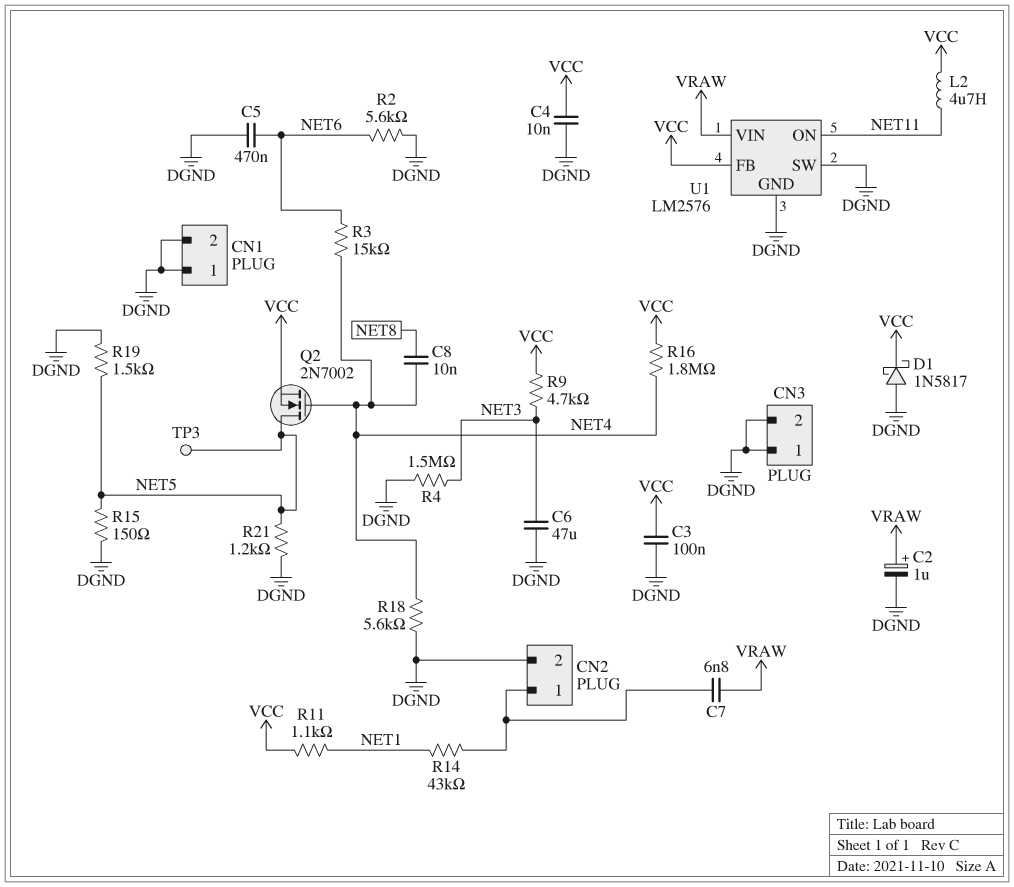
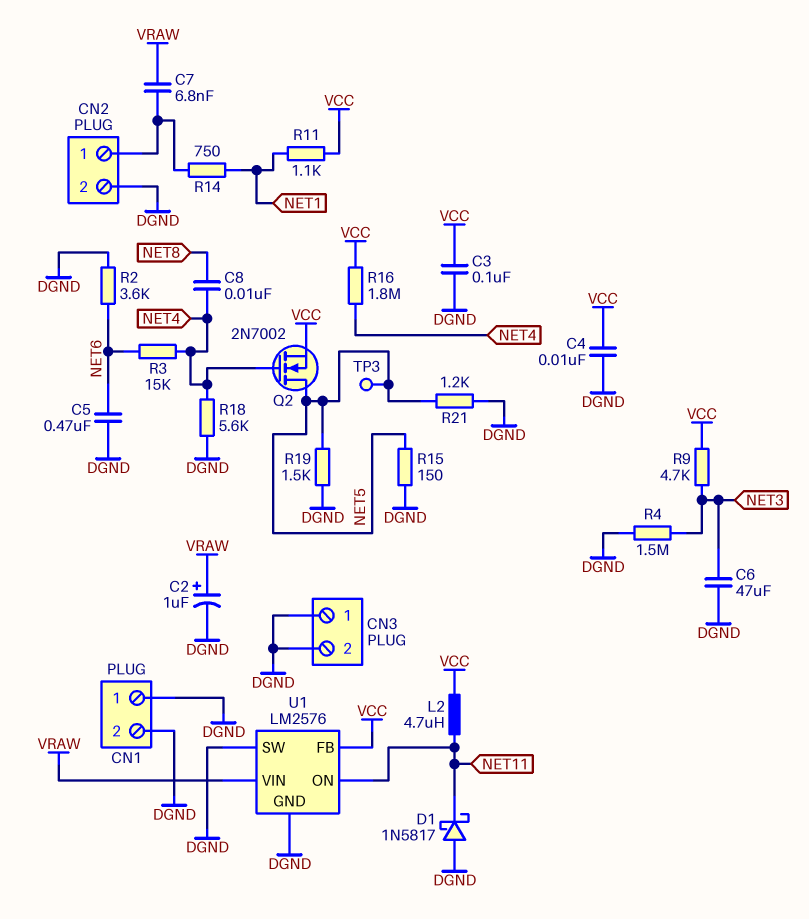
D1: schottky 1N5817 (A DGND, K VCC) -> schottky 1N5817 (A DGND, K NET11)
R2: 5.6k (DGND, NET6) -> 3.6k (DGND, NET6)
R14: 43k (CN2/1, NET1) -> 750 (CN2/1, NET1)

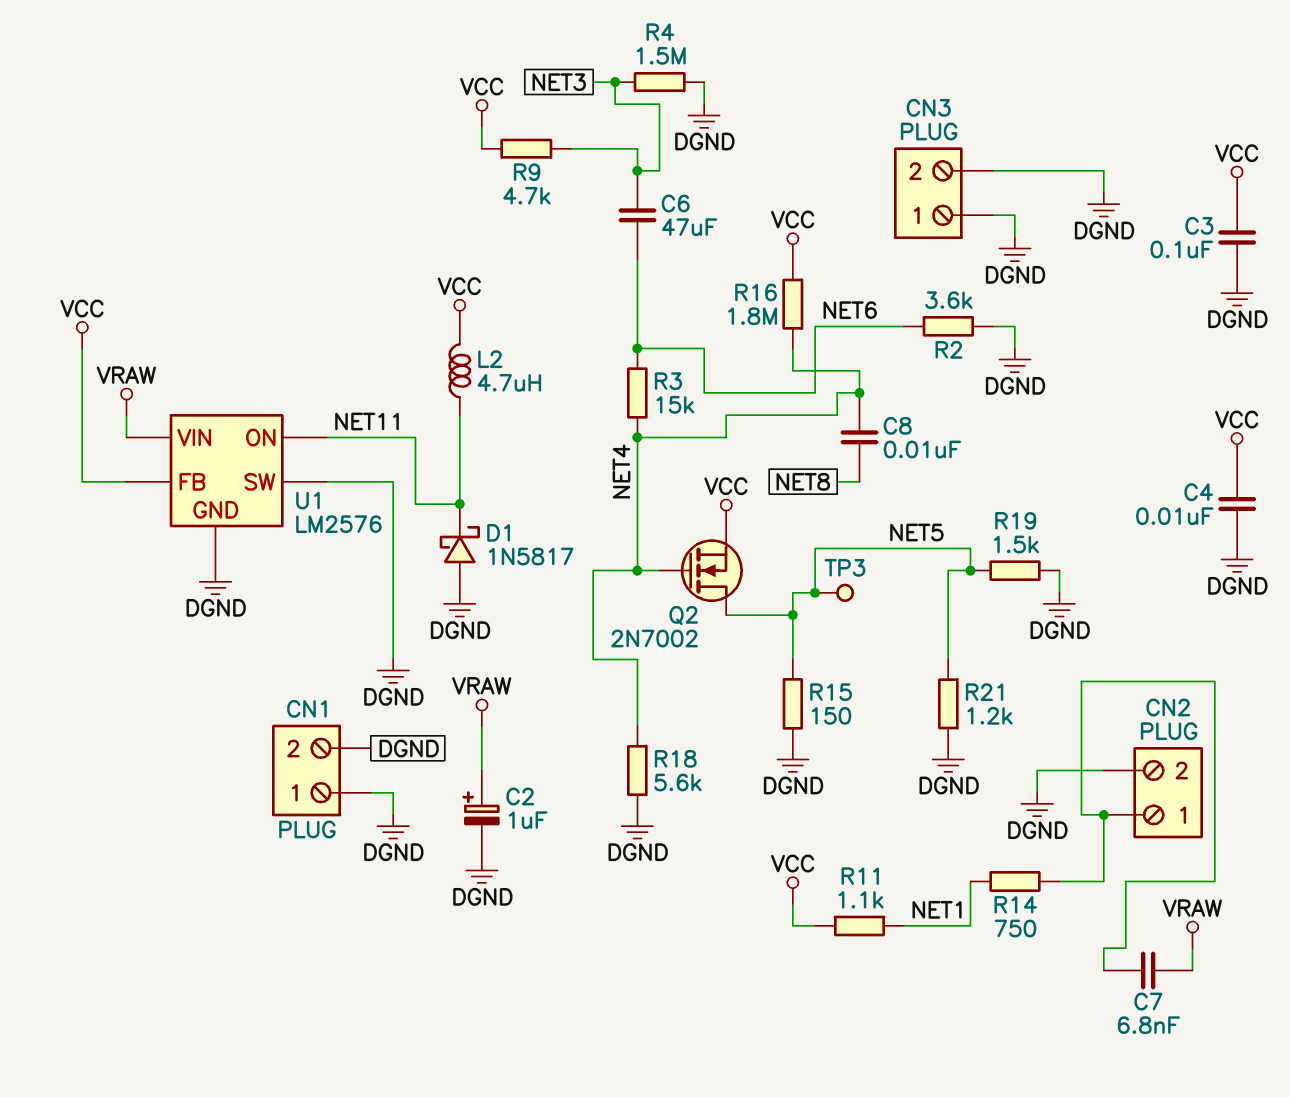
C5: 470nF (DGND, NET6) -> none
C6: 47uF (DGND, NET3) -> 47uF (NET3, NET6)

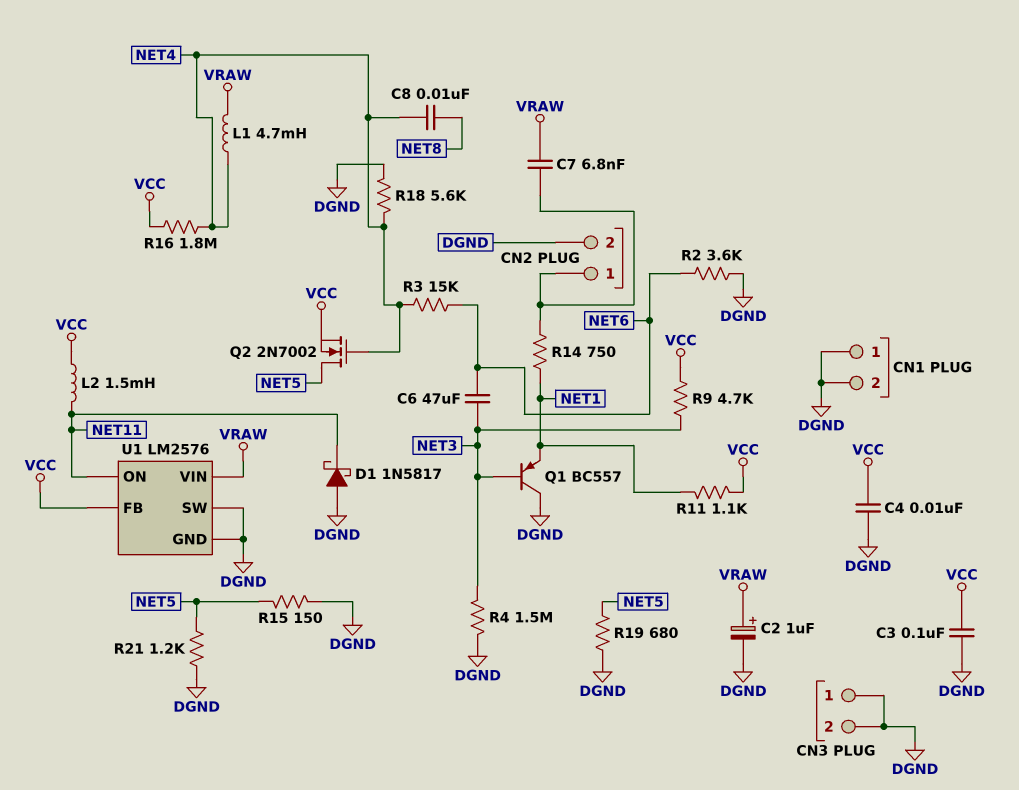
L1: none -> 4.7mH (NET4, VRAW)
L2: 4.7uH (NET11, VCC) -> 1.5mH (NET11, VCC)
Q1: none -> PNP BC557 (B NET3, C DGND, E NET1)
R19: 1.5k (DGND, NET5) -> 680 (DGND, NET5)
TP3: test point (NET5) -> none

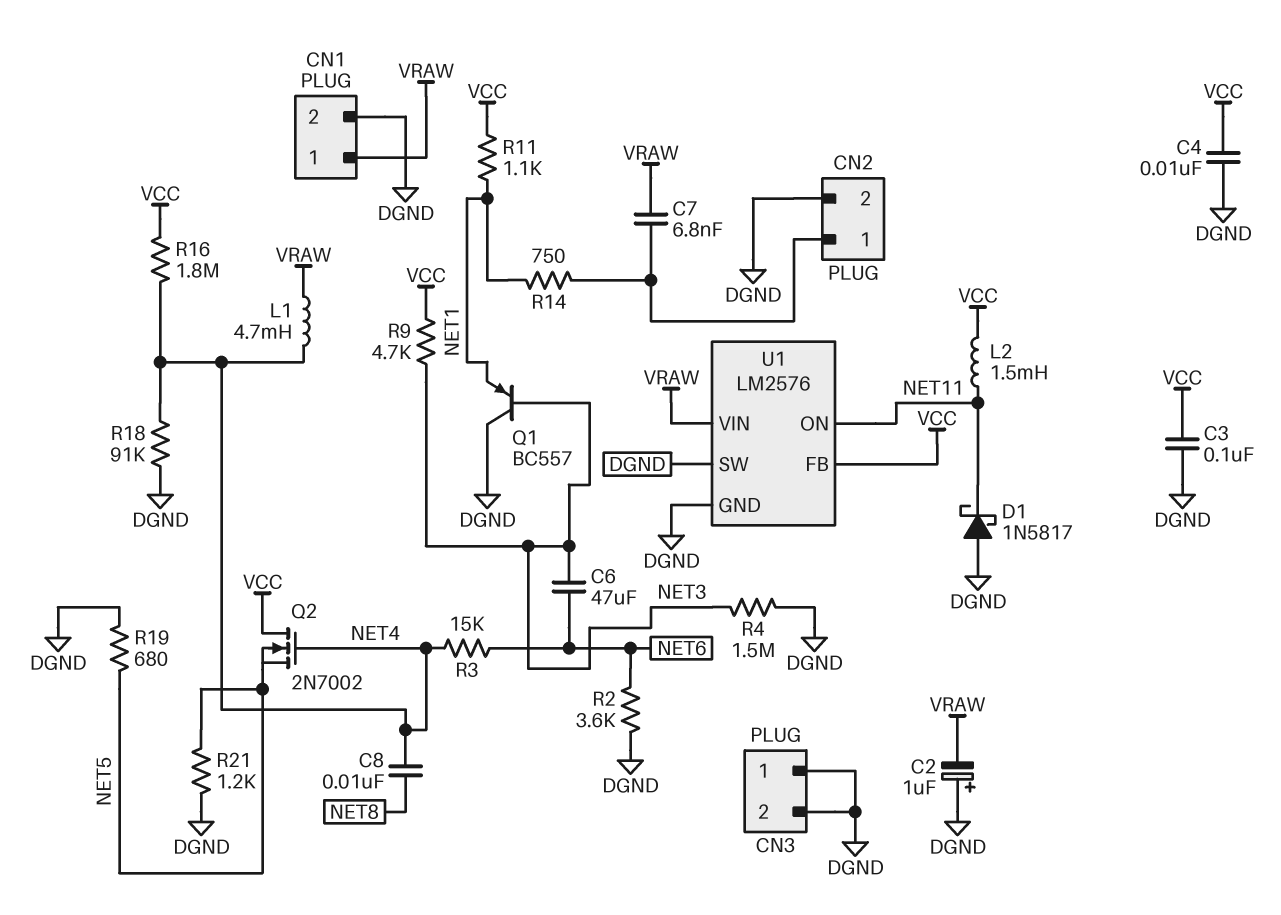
C2: 1uF (plus VRAW, minus DGND) -> 1uF (plus DGND, minus VRAW)
CN1 pin 1: DGND -> VRAW
Q2: NMOS 2N7002 (G NET4, D NET5, S VCC) -> NMOS 2N7002 (G NET4, D VCC, S NET5)
R15: 150 (DGND, NET5) -> none
R18: 5.6k (DGND, NET4) -> 91k (DGND, NET4)

